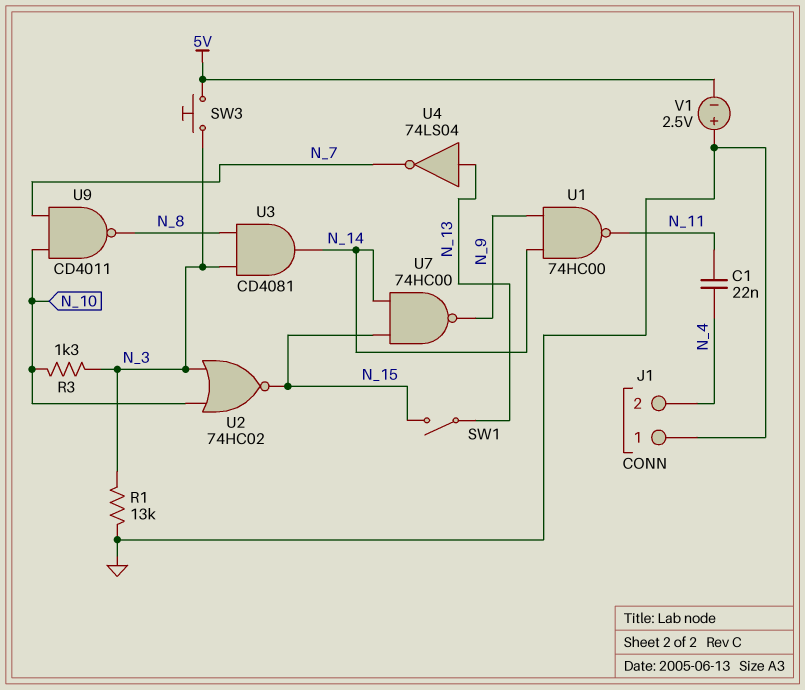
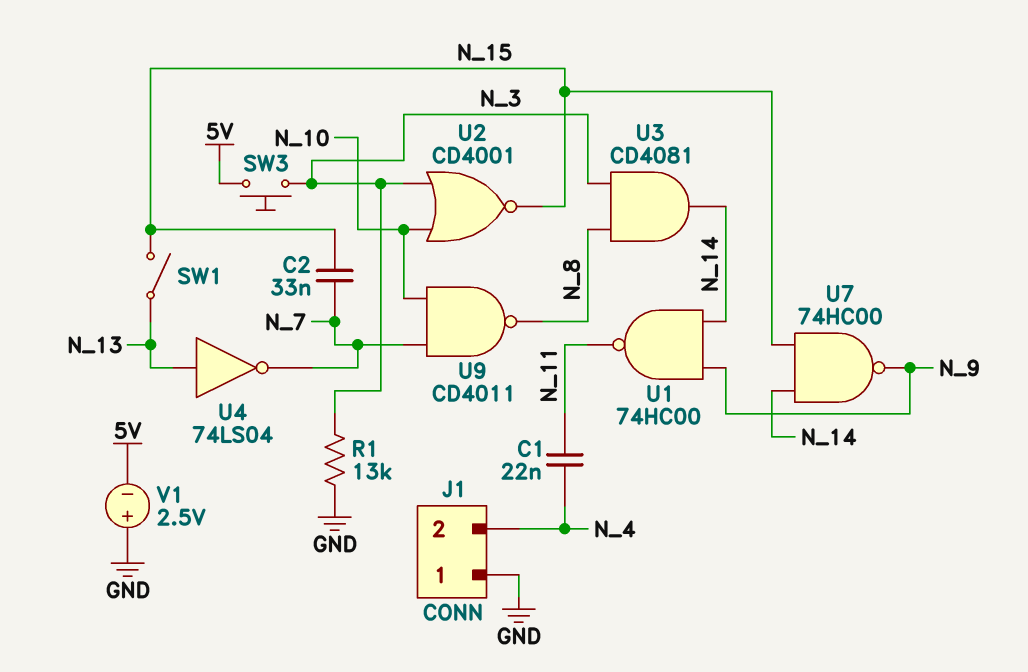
C2: none -> 33nF (N_7, N_15)
R3: 1.3k (N_3, N_10) -> none
U2: NOR 74HC02 (in N_3, in N_10, out N_15) -> NOR CD4001 (in N_3, in N_10, out N_15)

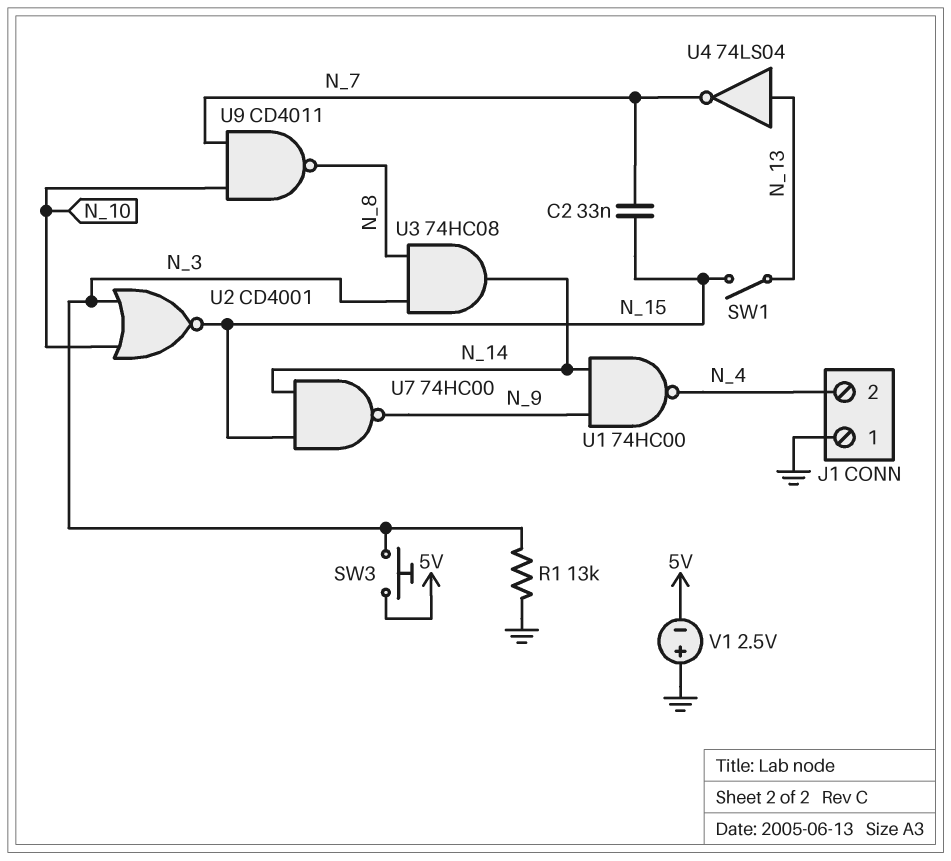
C1: 22nF (N_4, N_11) -> none
U1: NAND 74HC00 (in N_9, in N_14, out N_11) -> NAND 74HC00 (in N_9, in N_14, out N_4)
U3: AND CD4081 (in N_3, in N_8, out N_14) -> AND 74HC08 (in N_3, in N_8, out N_14)

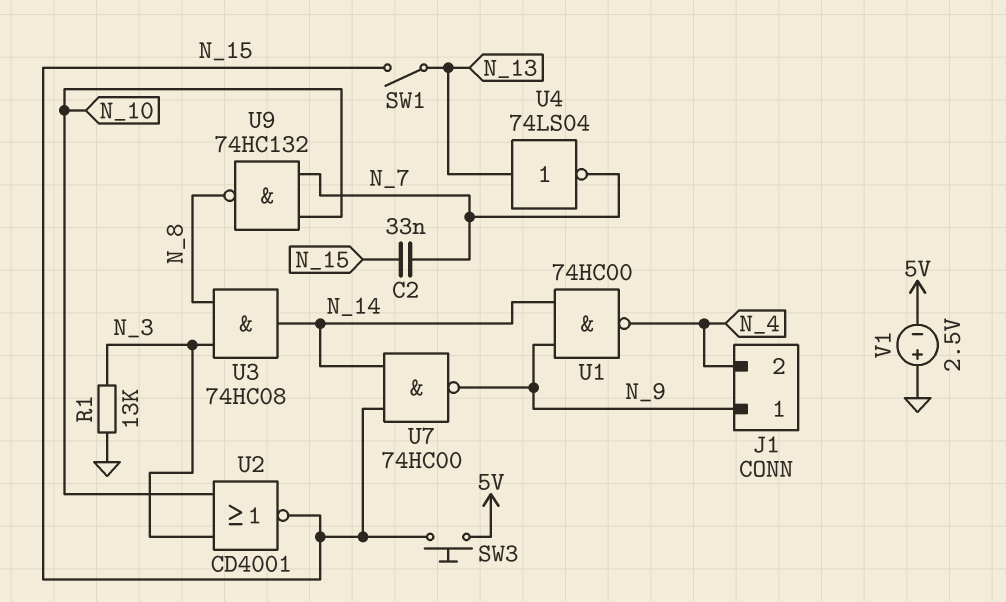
J1 pin 1: GND -> N_9
SW3: button (5V, N_3) -> button (5V, N_15)
U9: NAND CD4011 (in N_7, in N_10, out N_8) -> NAND 74HC132 (in N_7, in N_10, out N_8)

